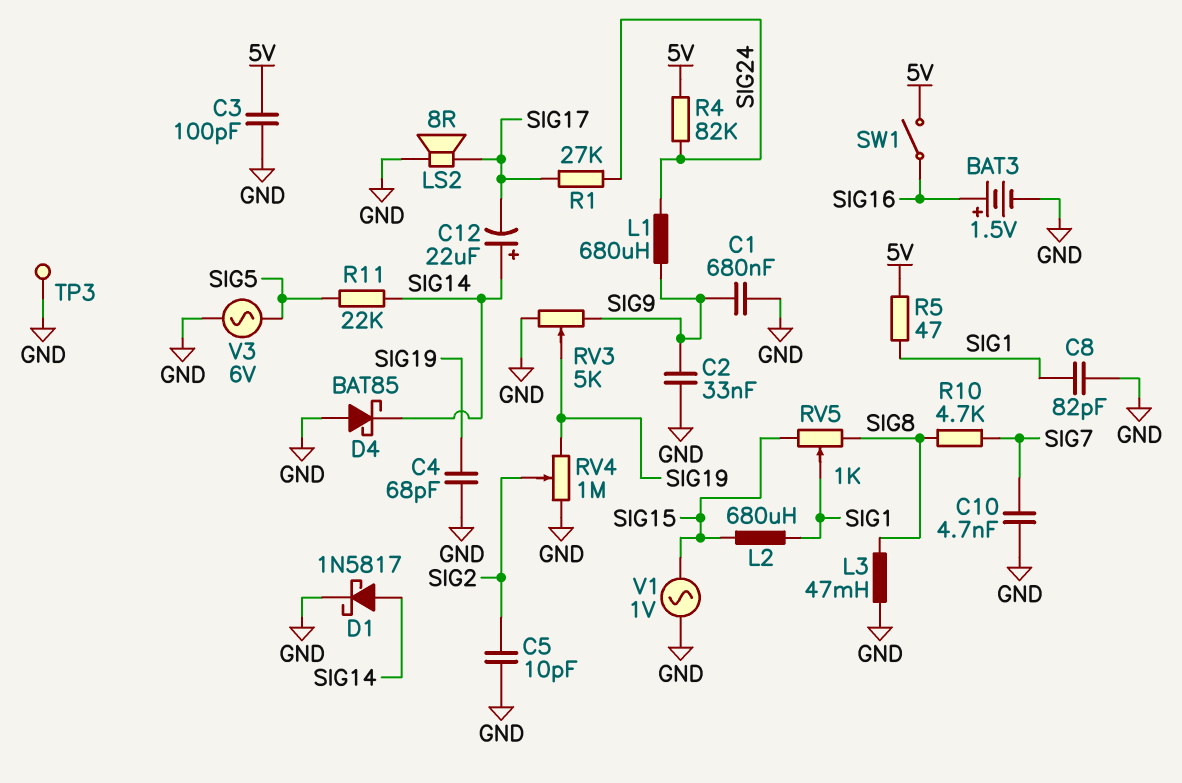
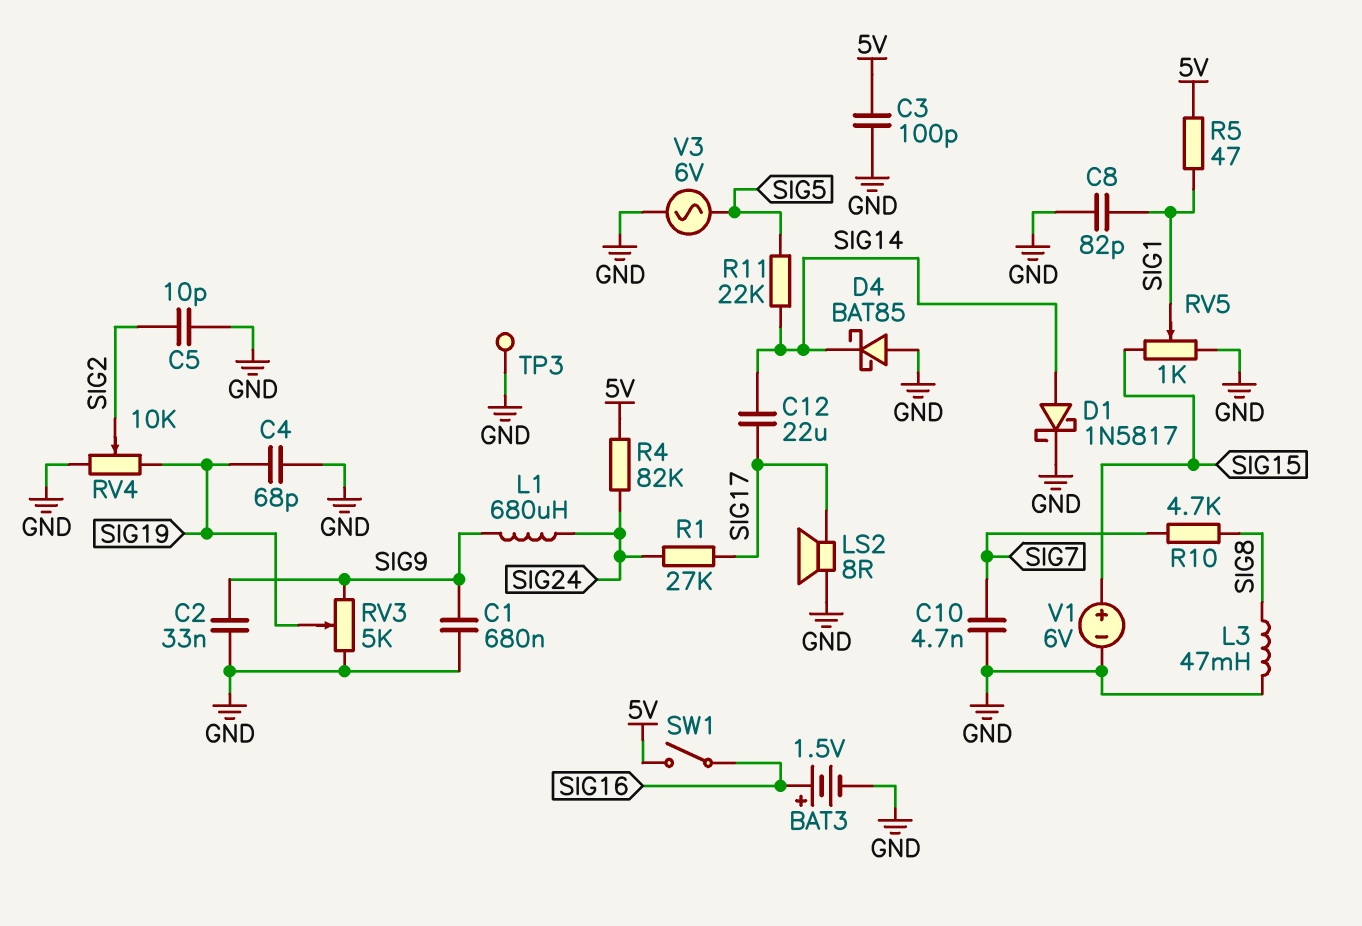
C12: 22uF (plus SIG14, minus SIG17) -> 22uF (SIG14, SIG17)
L2: 680uH (SIG1, SIG15) -> none
RV4: 1M (GND, SIG19, wiper SIG2) -> 10k (GND, SIG19, wiper SIG2)
RV5: 1k (SIG8, SIG15, wiper SIG1) -> 1k (GND, SIG15, wiper SIG1)
V1: AC 1V (GND, SIG15) -> 6V (plus SIG15, minus GND)

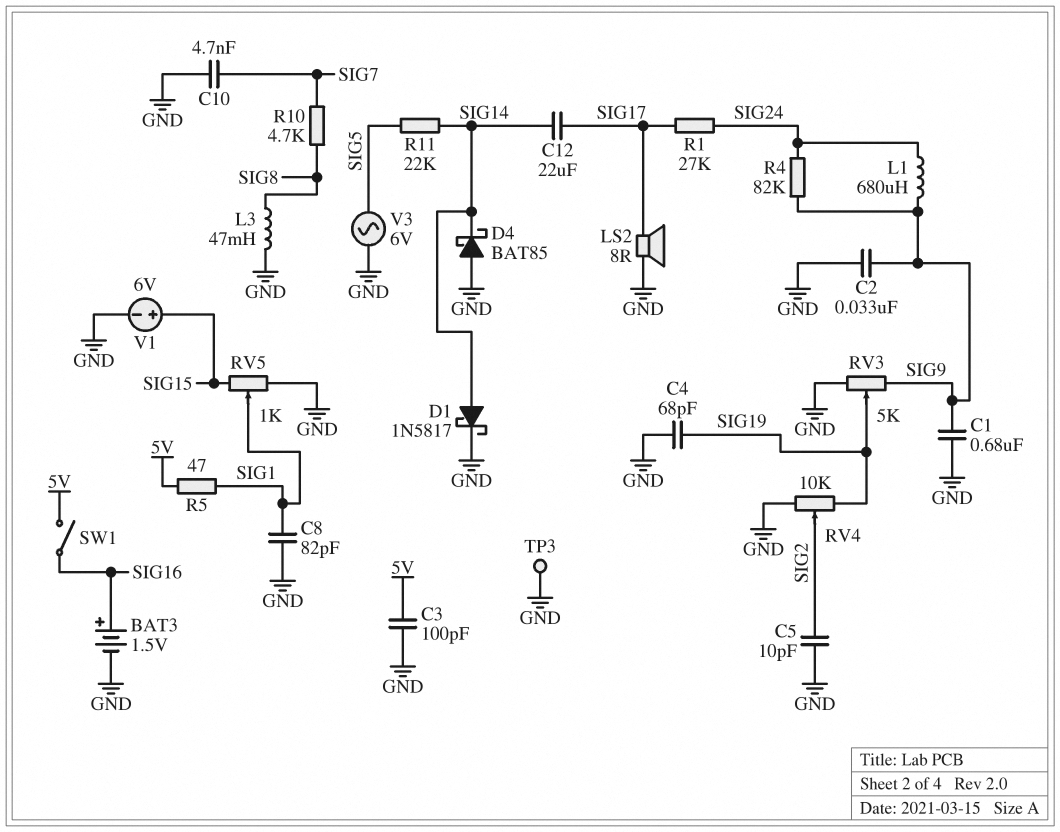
R4: 82k (5V, SIG24) -> 82k (SIG9, SIG24)

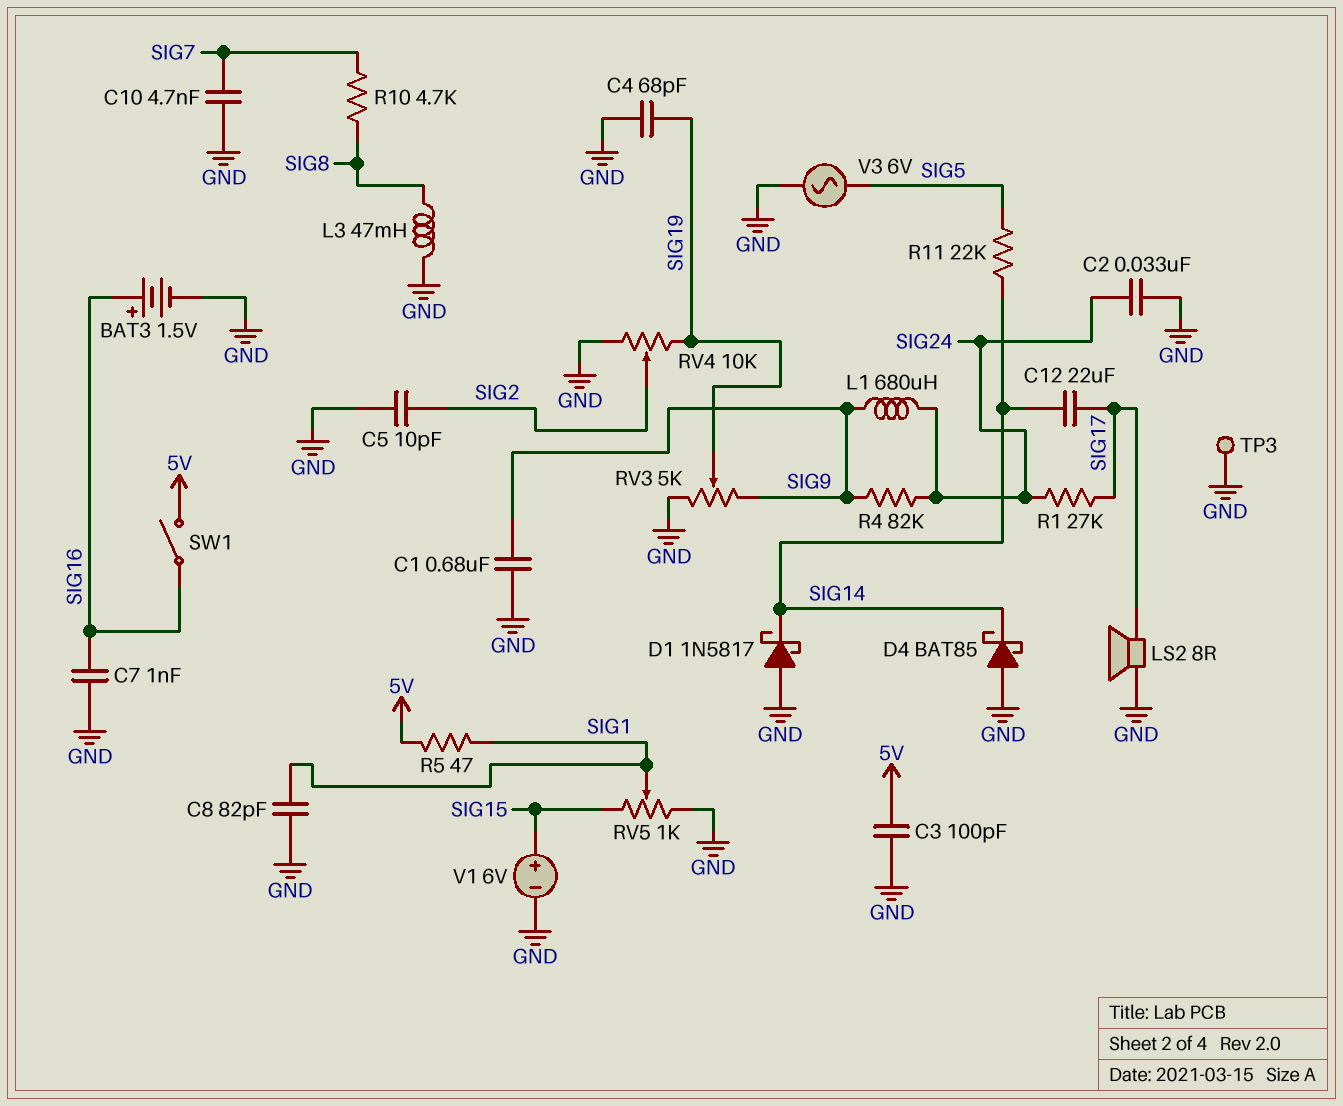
C2: 33nF (GND, SIG9) -> 33nF (GND, SIG24)
C7: none -> 1nF (GND, SIG16)
D1: schottky 1N5817 (A SIG14, K GND) -> schottky 1N5817 (A GND, K SIG14)

